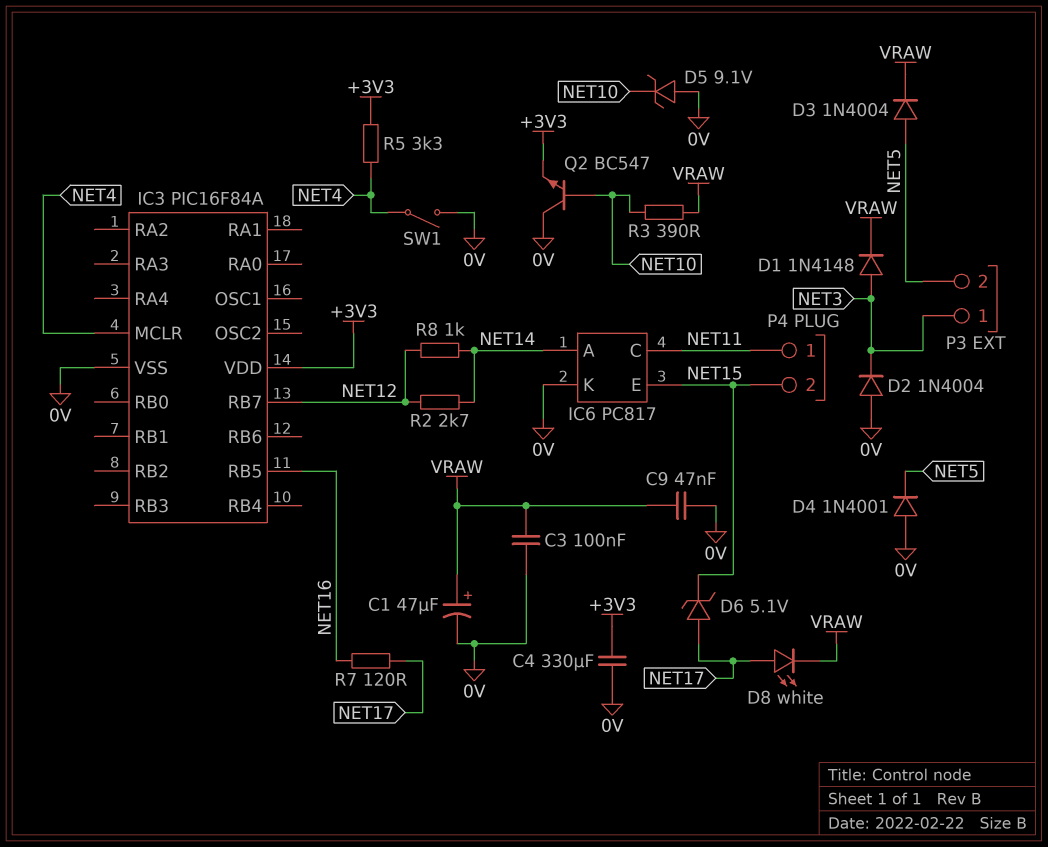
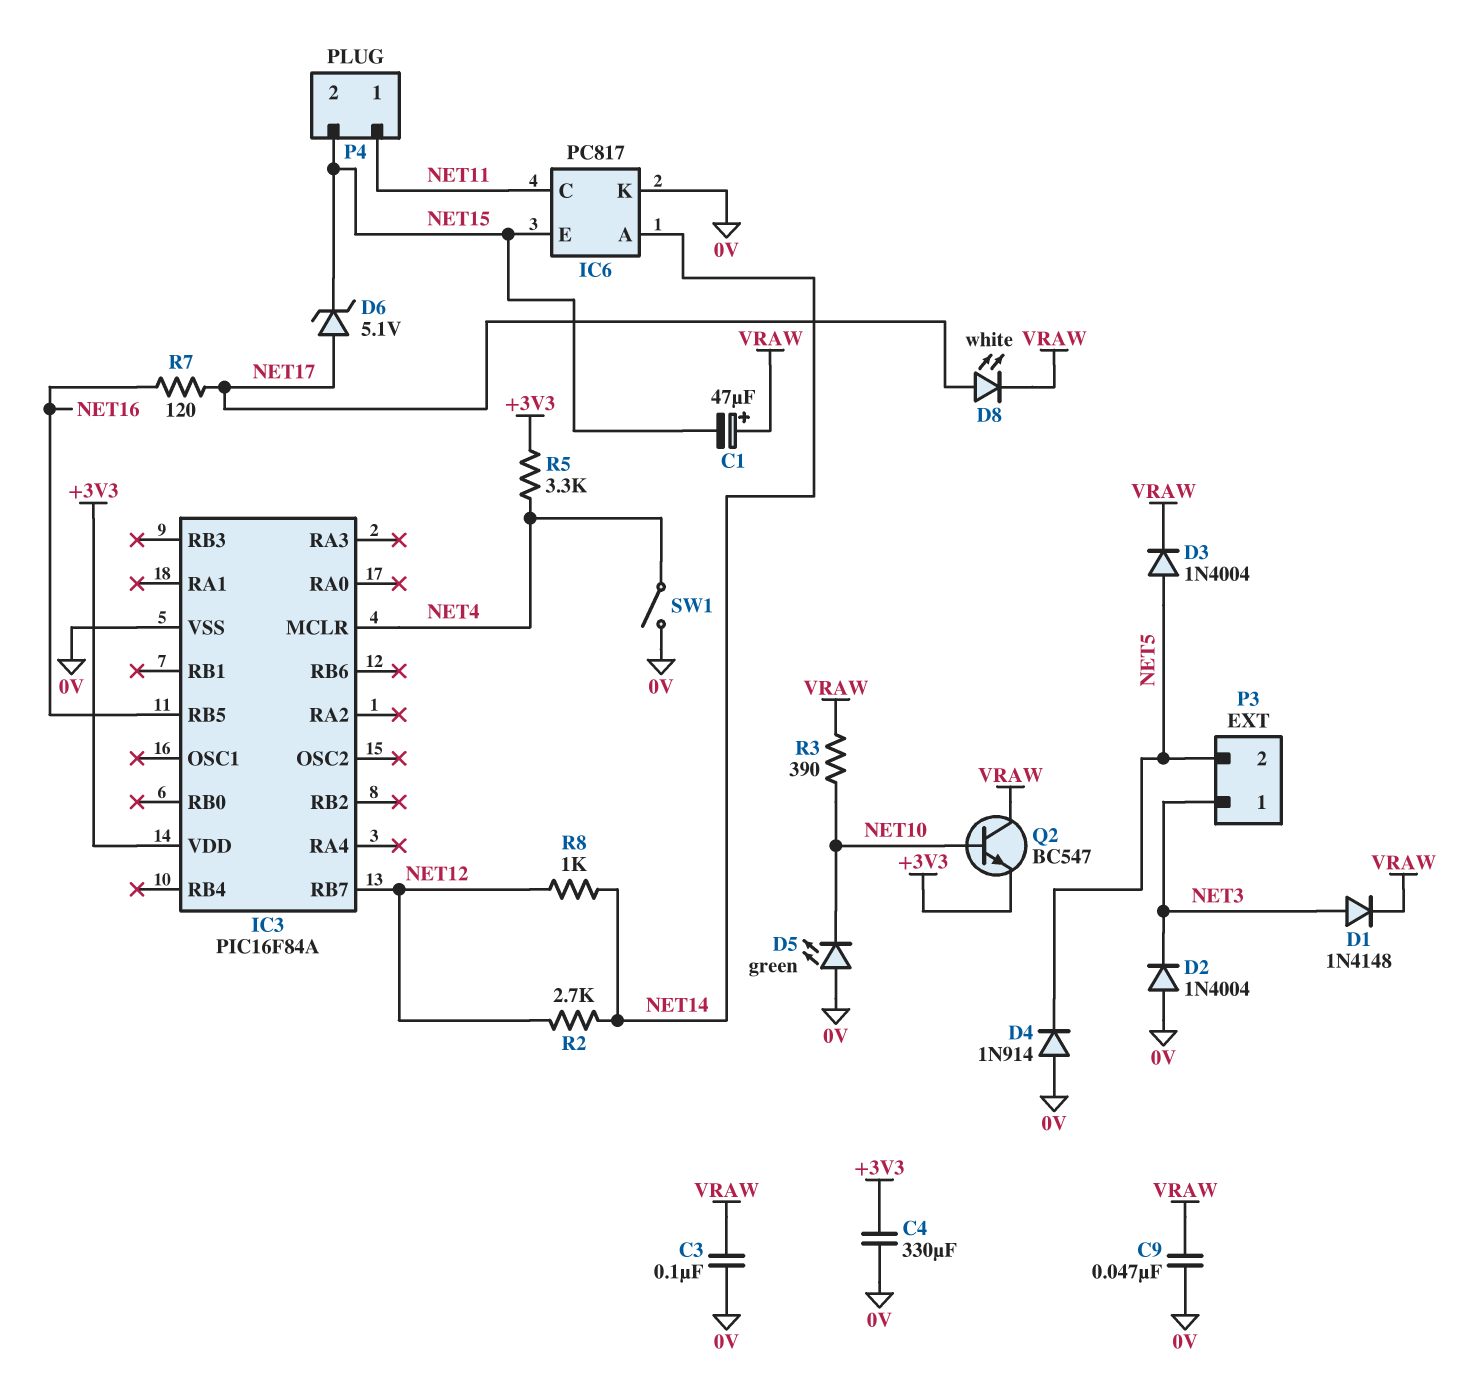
C1: 47uF (plus VRAW, minus 0V) -> 47uF (plus VRAW, minus NET15)
D4: diode 1N4001 (A 0V, K NET5) -> diode 1N914 (A 0V, K NET5)
D5: zener 9.1V (A 0V, K NET10) -> LED green (A 0V, K NET10)
Q2: NPN BC547 (B NET10, C 0V, E +3V3) -> NPN BC547 (B NET10, C VRAW, E +3V3)

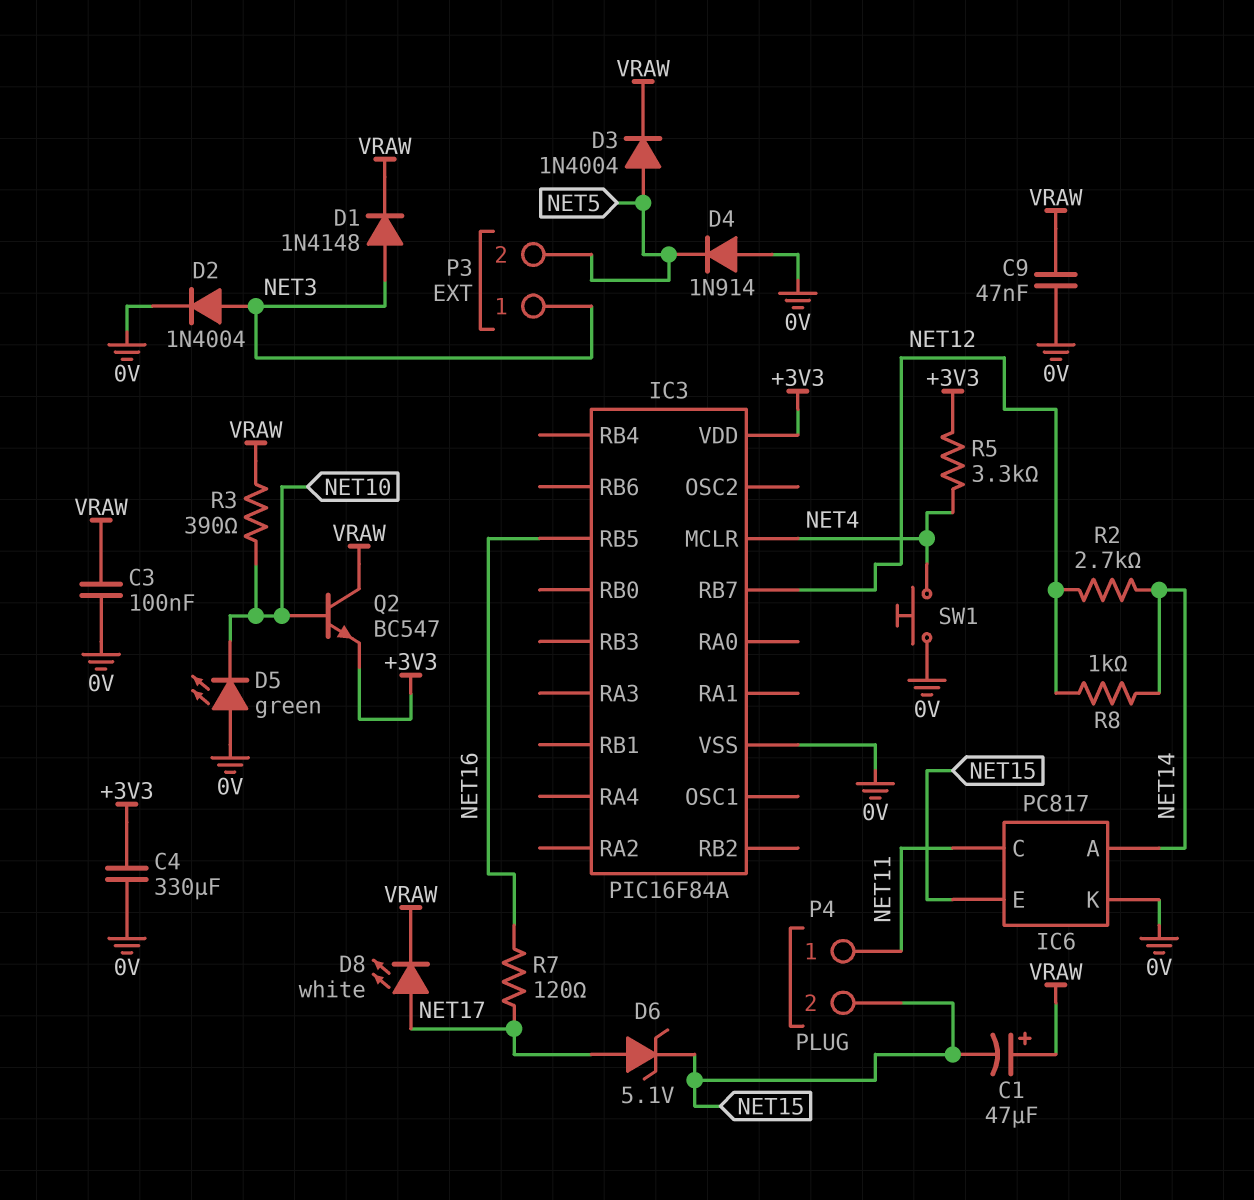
D2: diode 1N4004 (A 0V, K NET3) -> diode 1N4004 (A NET3, K 0V)
SW1: switch (0V, NET4) -> button (0V, NET4)

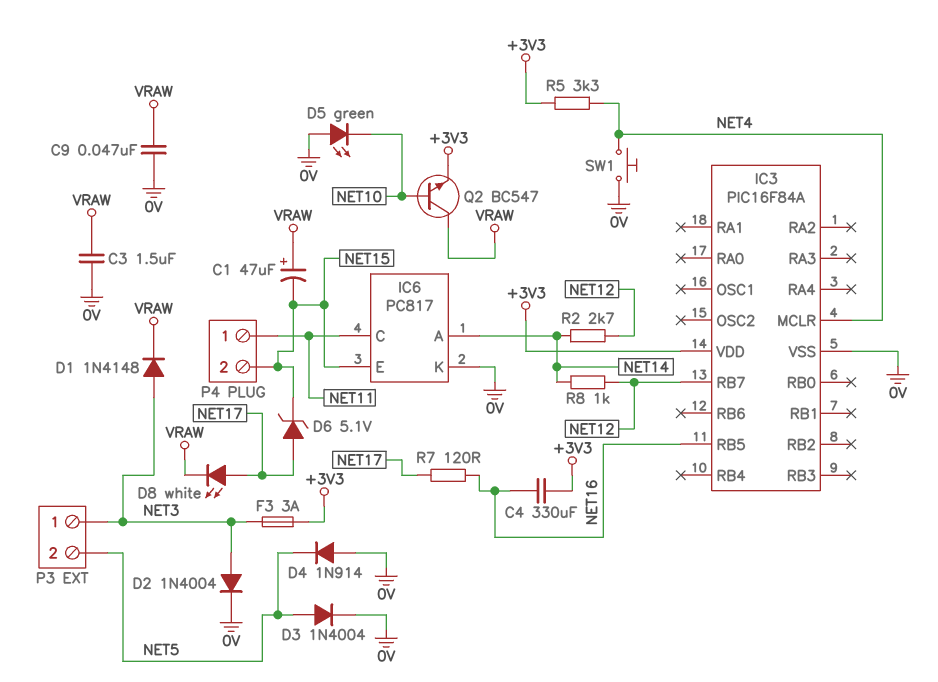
C3: 100nF (0V, VRAW) -> 1.5uF (0V, VRAW)
C4: 330uF (+3V3, 0V) -> 330uF (+3V3, NET16)
D3: diode 1N4004 (A NET5, K VRAW) -> diode 1N4004 (A NET5, K 0V)
F3: none -> 3A (+3V3, NET3)
R3: 390 (NET10, VRAW) -> none

